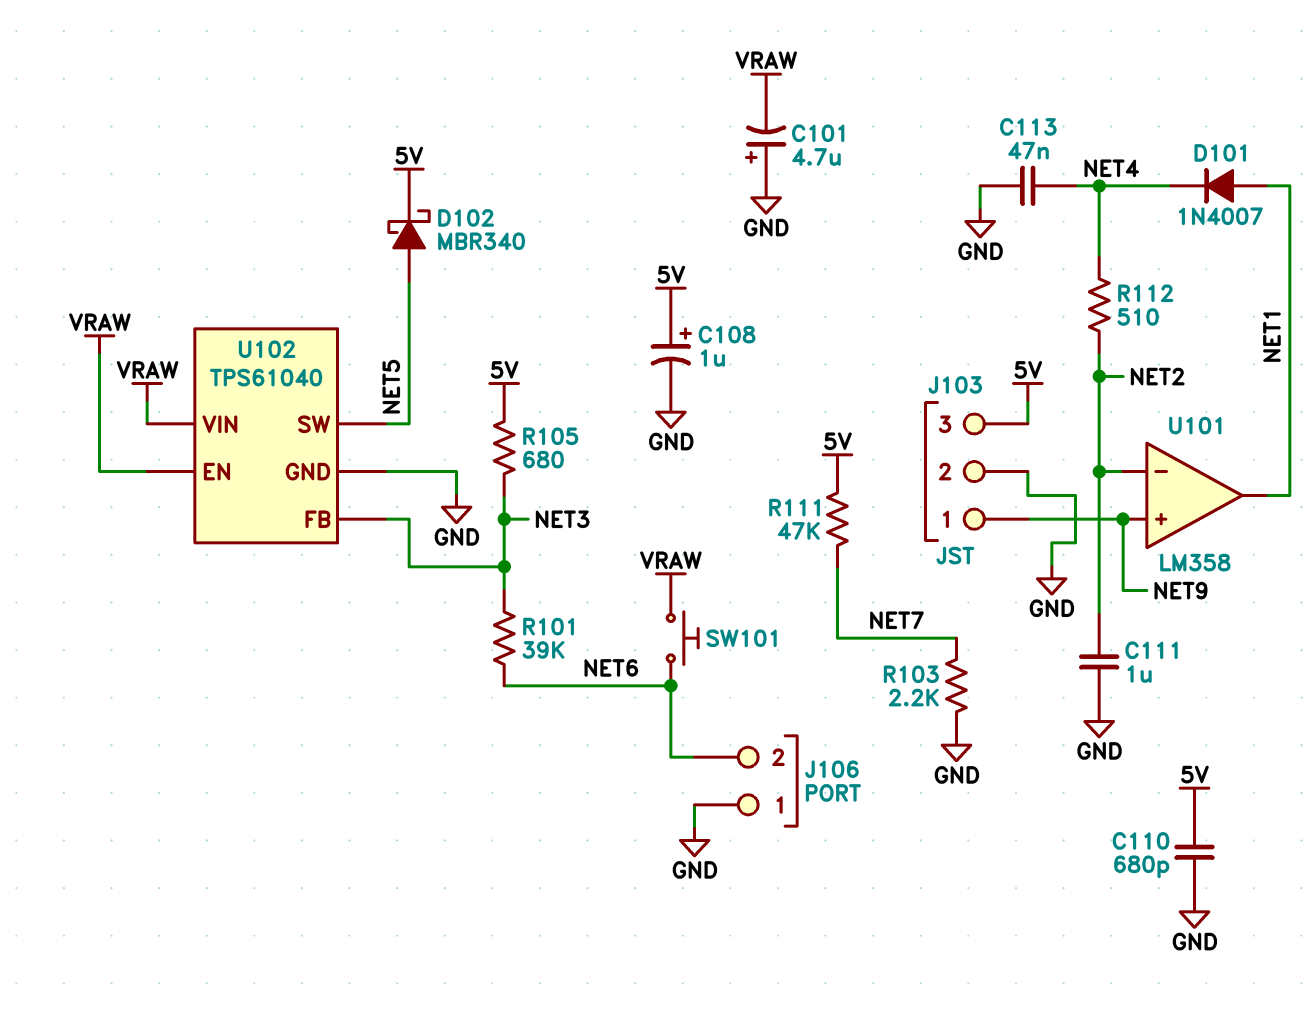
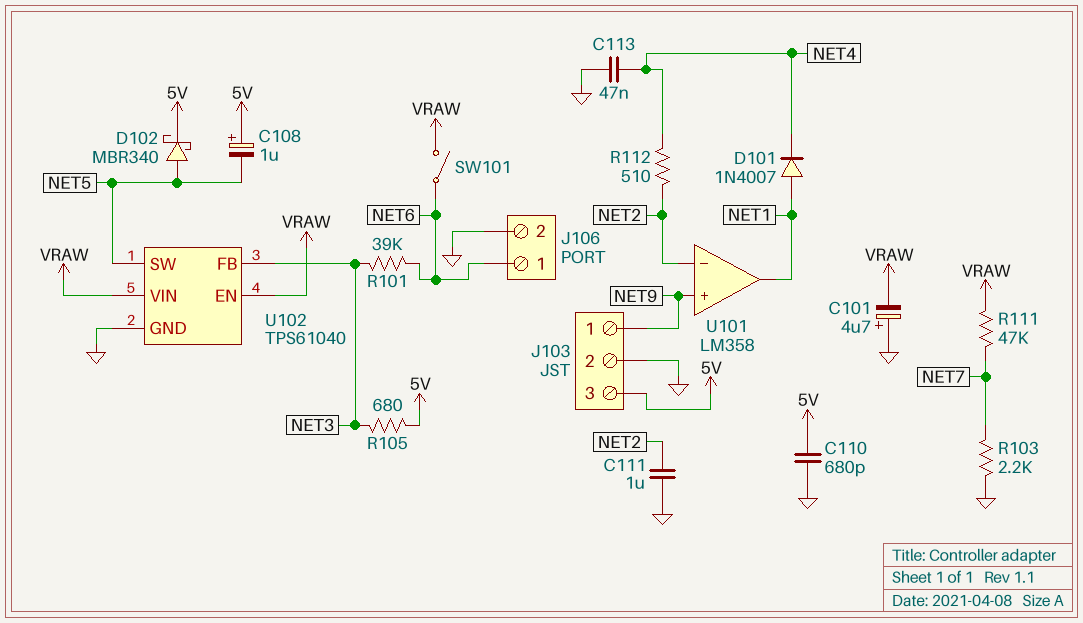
C108: 1uF (plus 5V, minus GND) -> 1uF (plus 5V, minus NET5)
J106 pin 1: GND -> NET6
J106 pin 2: NET6 -> GND
R111: 47k (5V, NET7) -> 47k (NET7, VRAW)
SW101: button (NET6, VRAW) -> switch (NET6, VRAW)

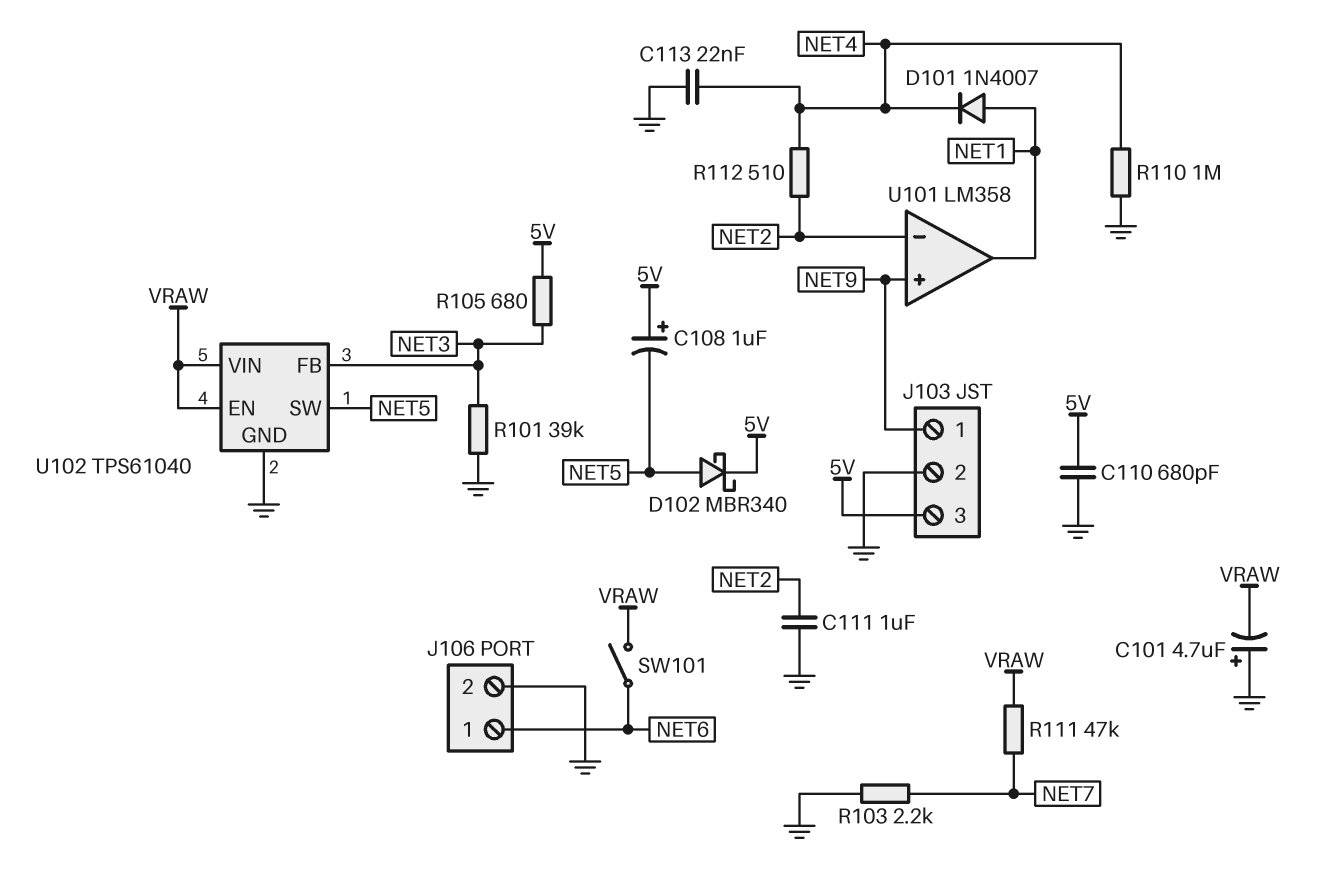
C113: 47nF (GND, NET4) -> 22nF (GND, NET4)
R101: 39k (NET3, NET6) -> 39k (GND, NET3)
R110: none -> 1M (GND, NET4)

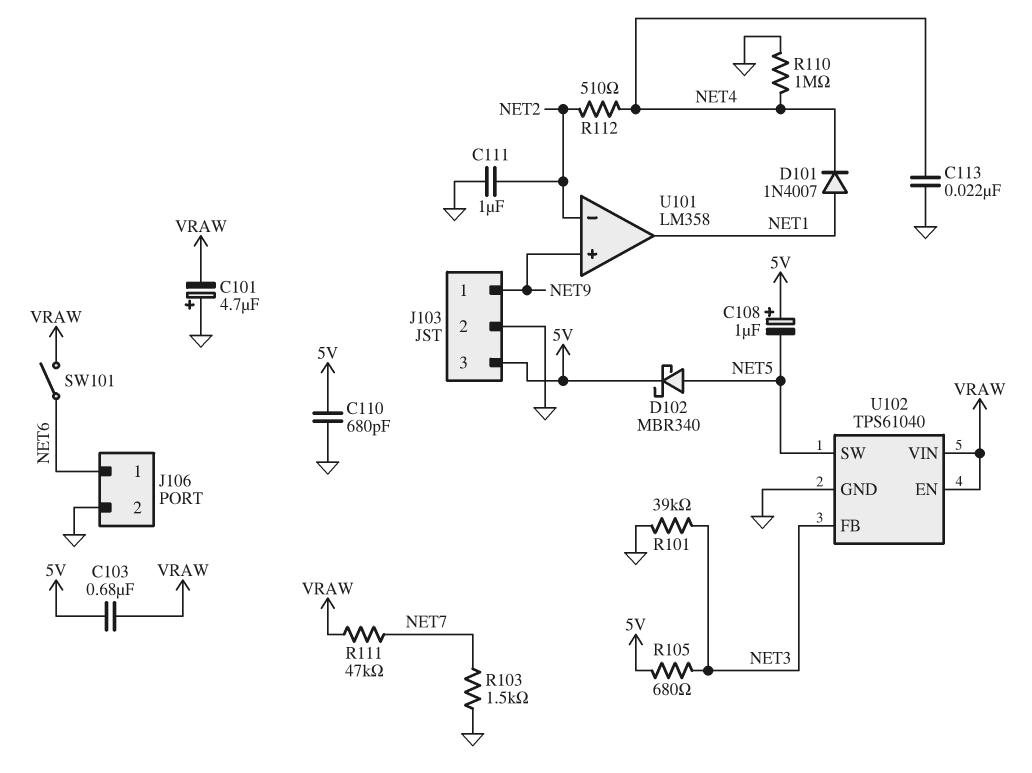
C103: none -> 680nF (5V, VRAW)
R103: 2.2k (GND, NET7) -> 1.5k (GND, NET7)

